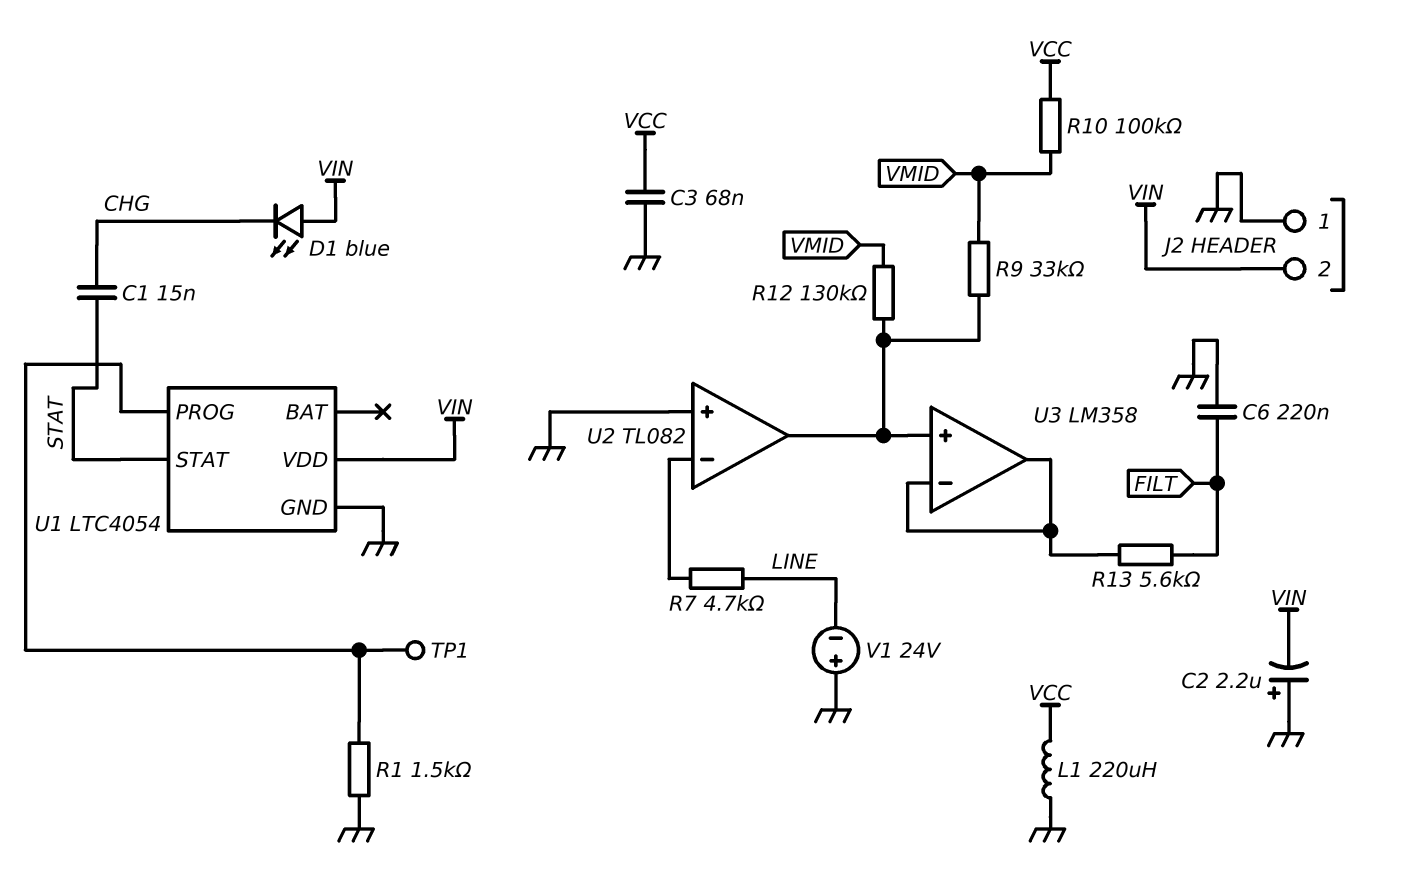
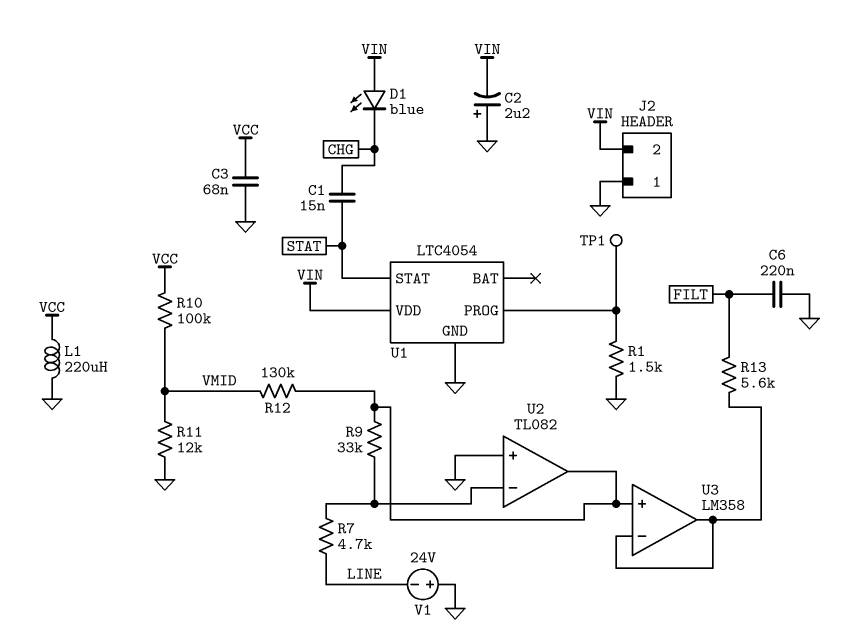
R9: 33k (U2/out, VMID) -> 33k (U2/in-, U2/out)
R11: none -> 12k (GND, VMID)

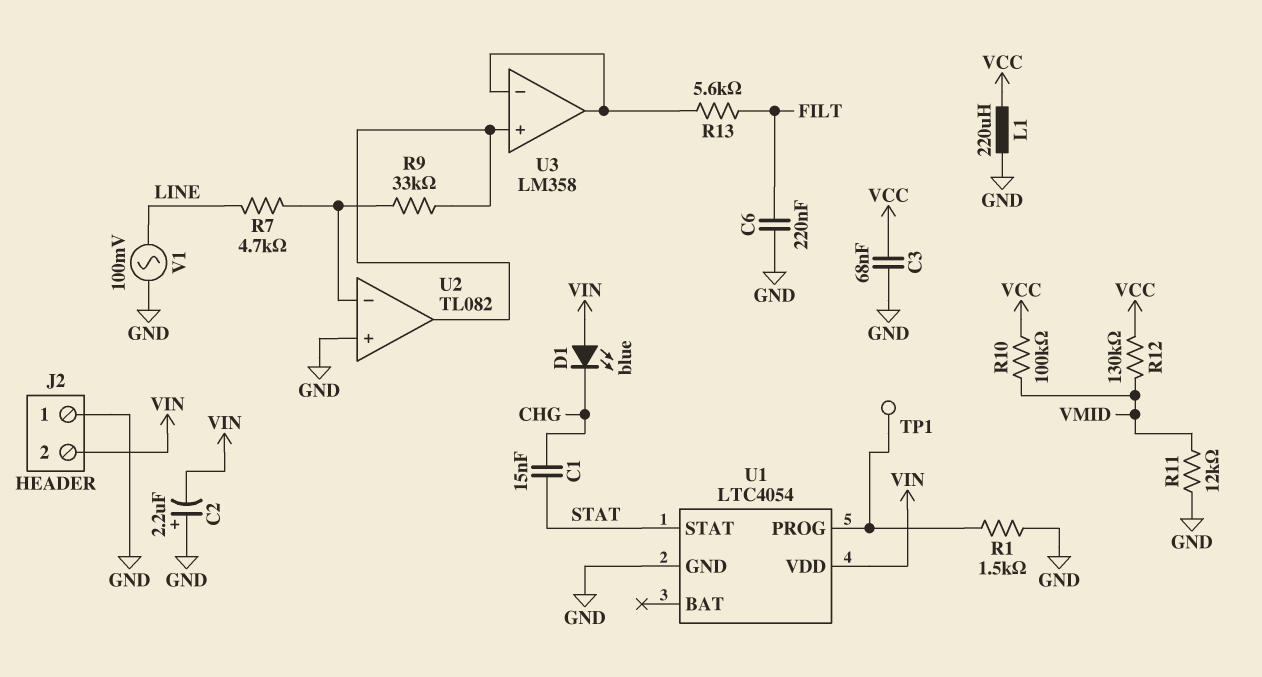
R12: 130k (U2/out, VMID) -> 130k (VCC, VMID)
V1: 24V (plus GND, minus LINE) -> AC 100mV (GND, LINE)

